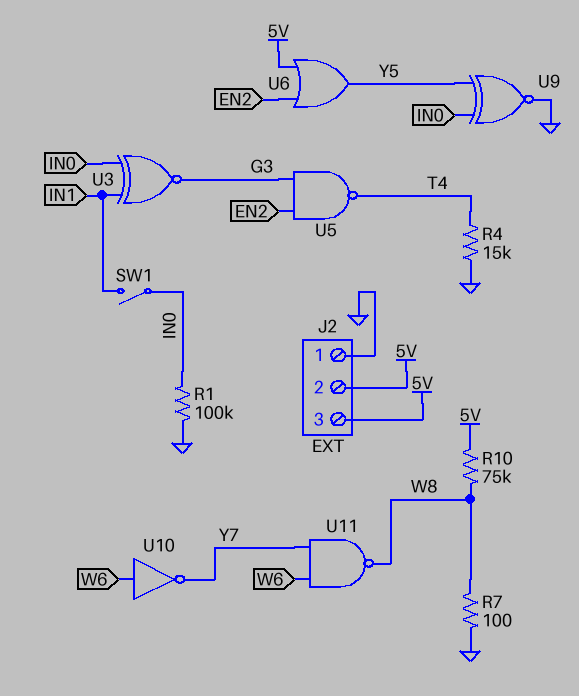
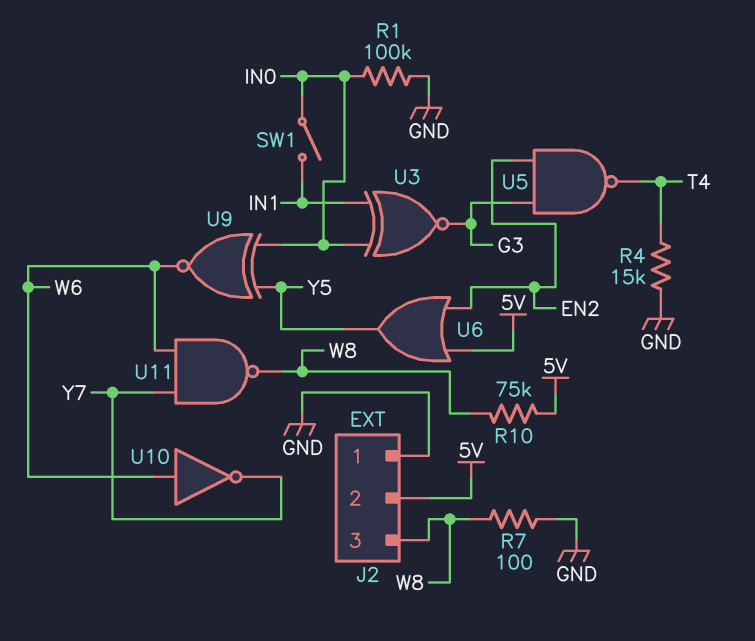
J2 pin 3: 5V -> W8
U9: XNOR (in IN0, in Y5, out GND) -> XNOR (in IN0, in Y5, out W6)

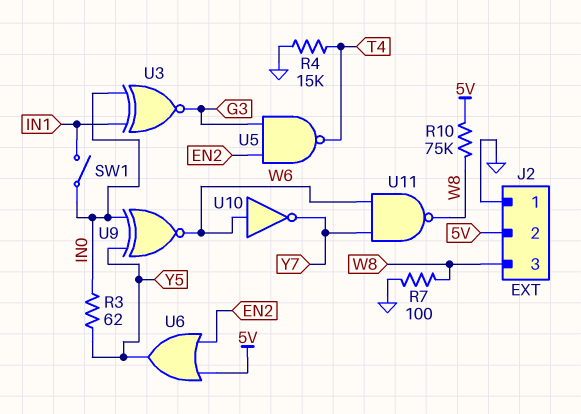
R1: 100k (GND, IN0) -> none
R3: none -> 62 (IN0, Y5)

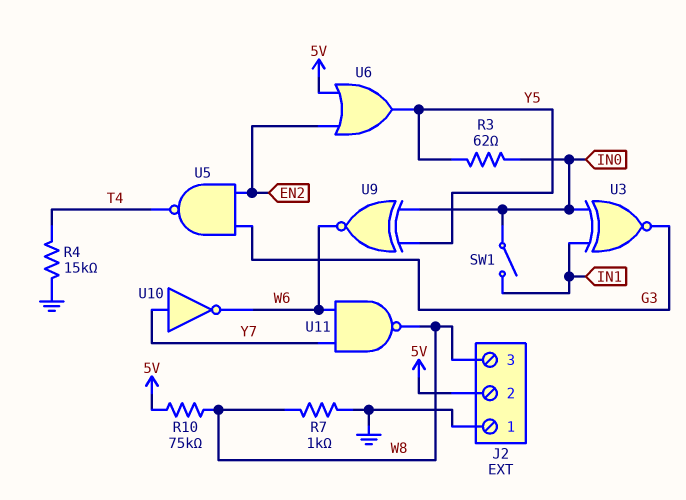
R7: 100 (GND, W8) -> 1k (GND, W8)
U10: NOT (in W6, out Y7) -> NOT (in Y7, out W6)

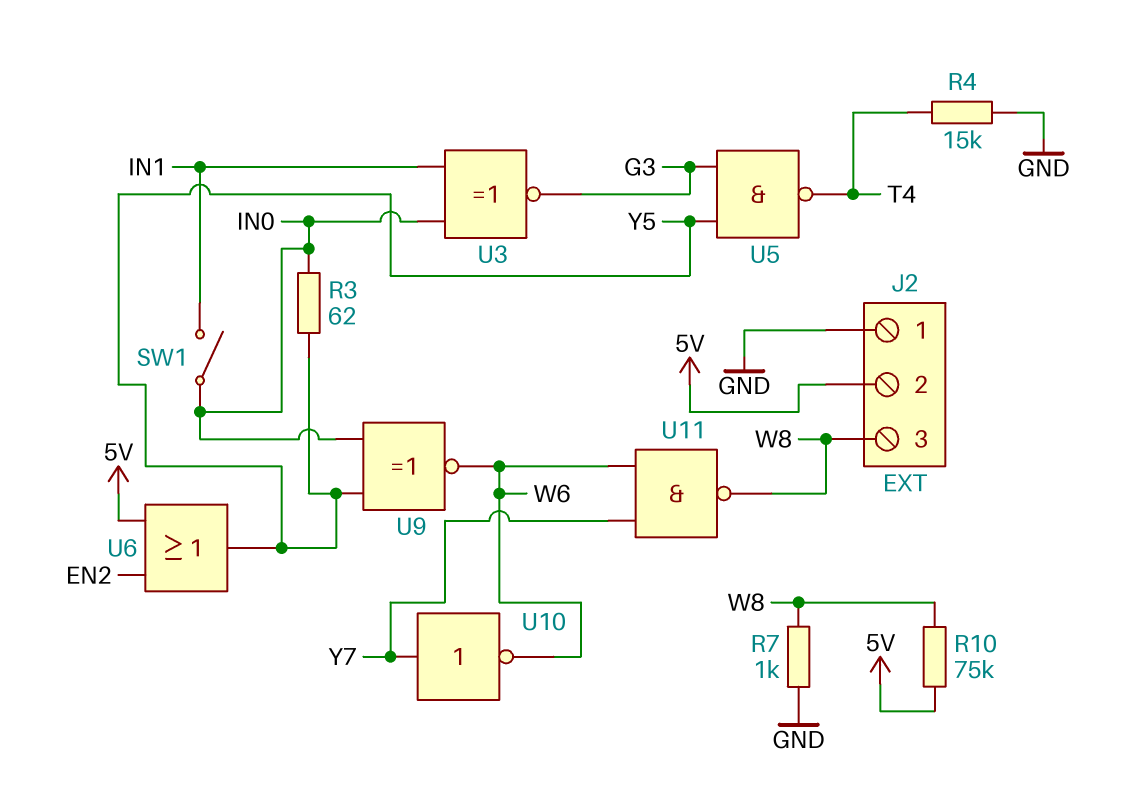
U5: NAND (in EN2, in G3, out T4) -> NAND (in G3, in Y5, out T4)

